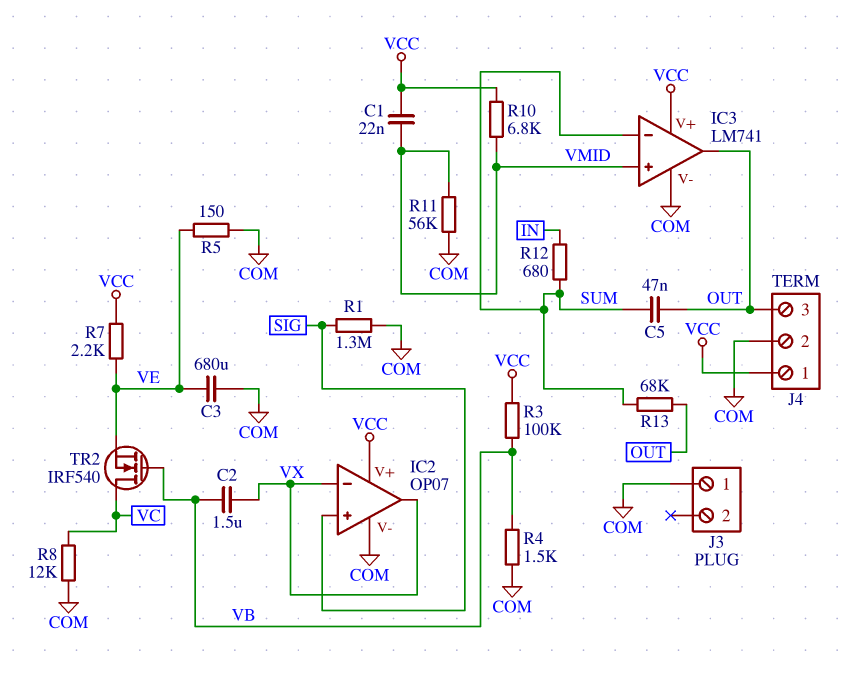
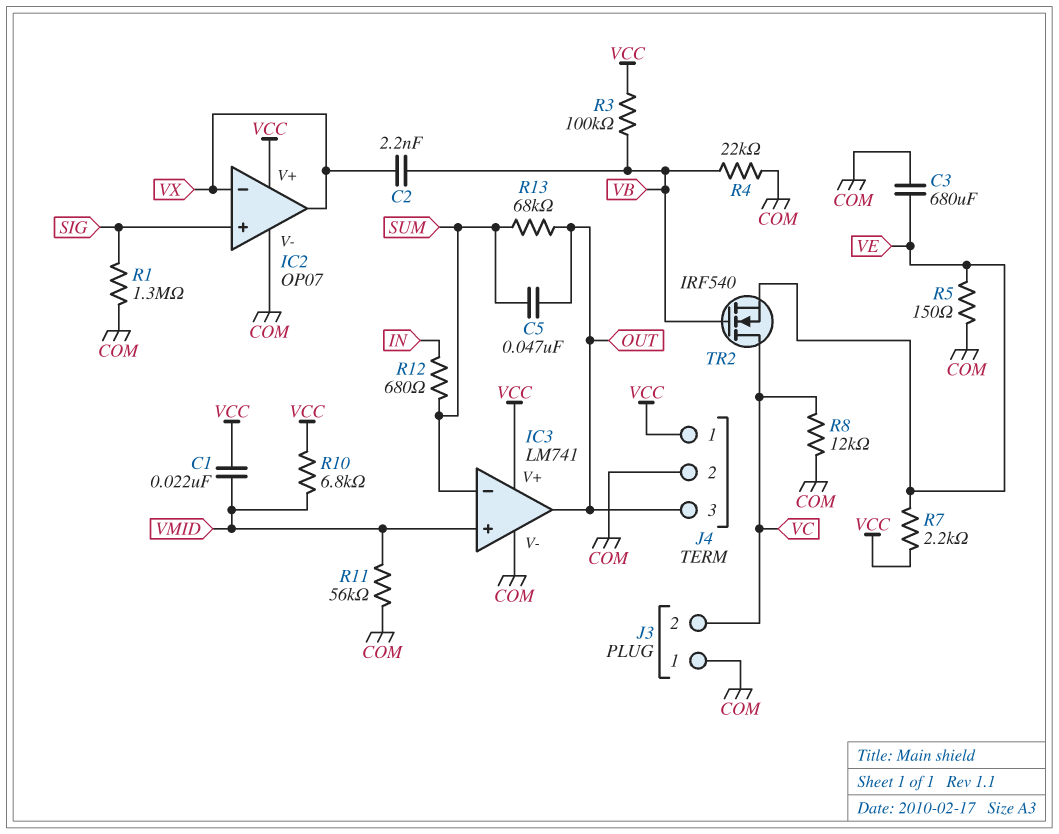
C2: 1.5uF (VB, VX) -> 2.2nF (VB, VX)
J3 pin 2: none -> VC
R4: 1.5k (COM, VB) -> 22k (COM, VB)

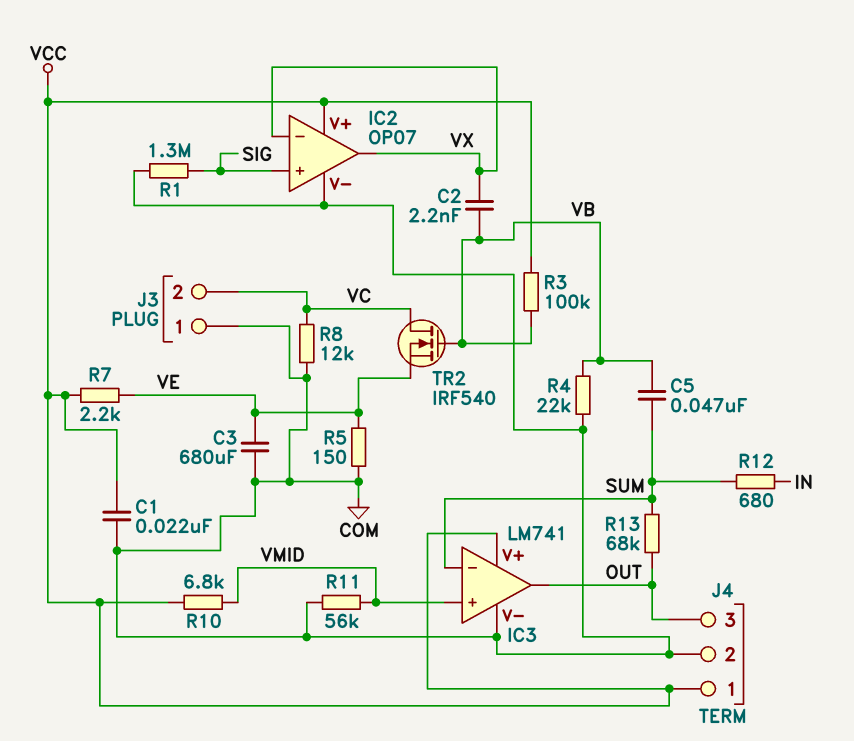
C1: 22nF (VCC, VMID) -> 22nF (COM, VCC)
C5: 47nF (OUT, SUM) -> 47nF (SUM, VB)

